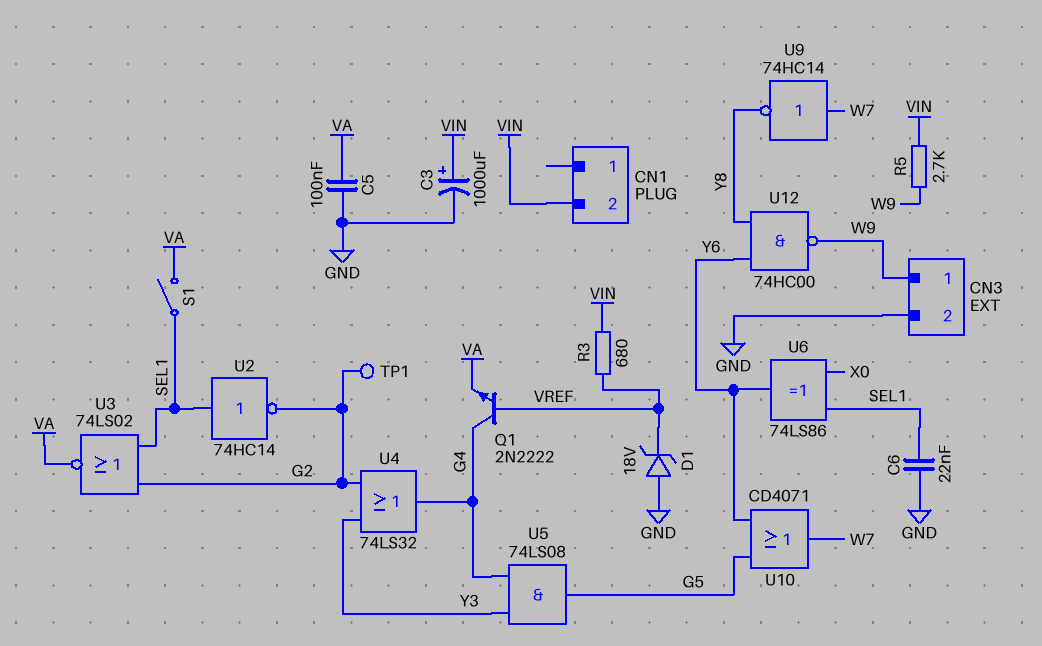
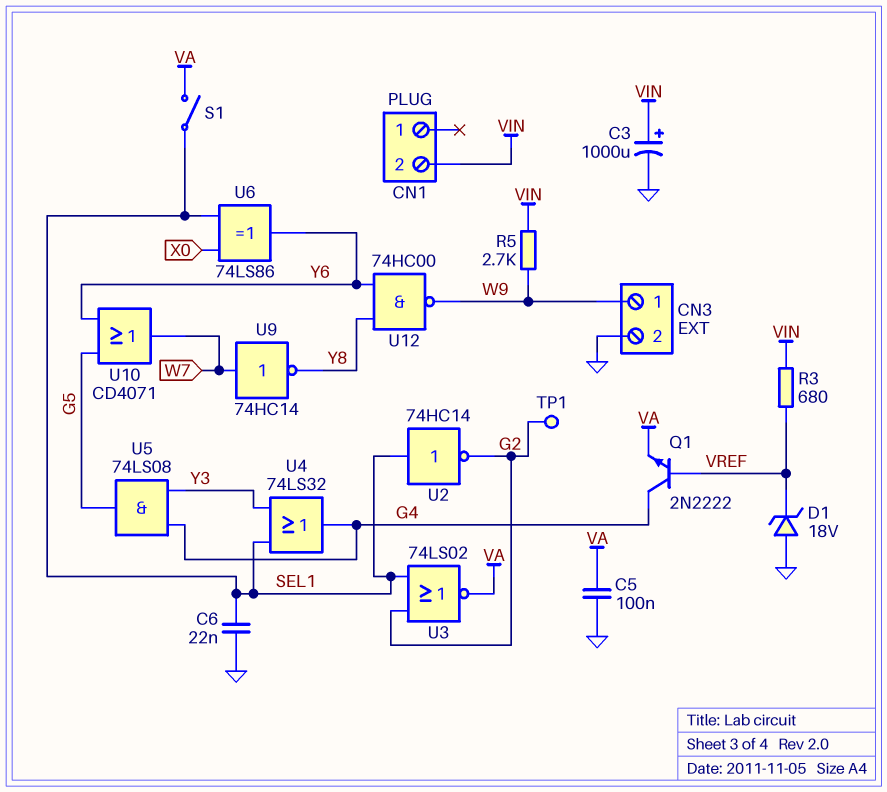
U4: OR 74LS32 (in G2, in Y3, out G4) -> OR 74LS32 (in SEL1, in Y3, out G4)

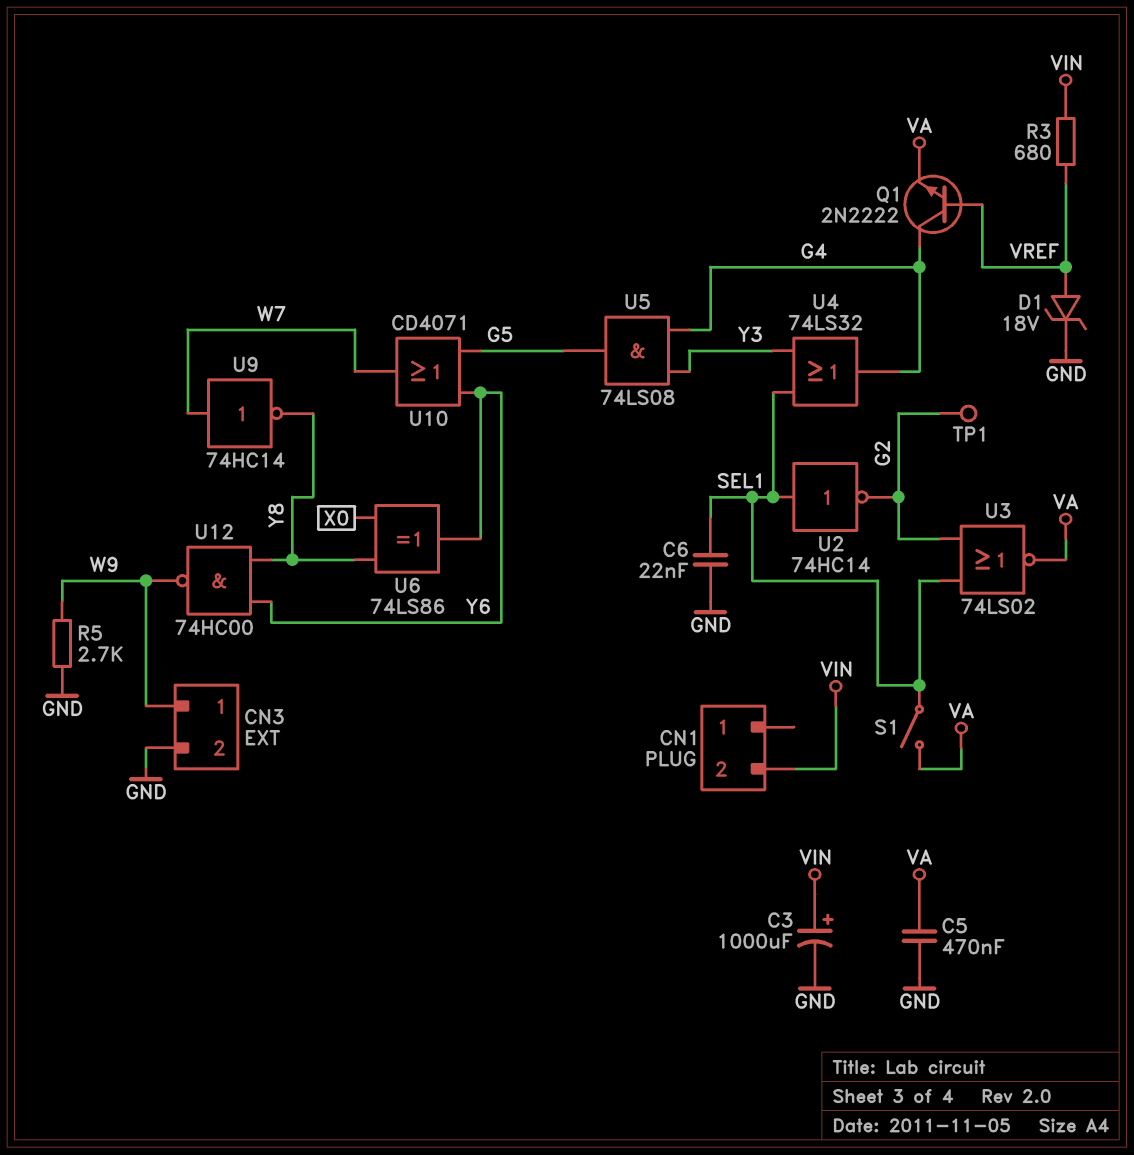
C5: 100nF (GND, VA) -> 470nF (GND, VA)
D1: zener 18V (A GND, K VREF) -> zener 18V (A VREF, K GND)
R5: 2.7k (VIN, W9) -> 2.7k (GND, W9)
U6: XOR 74LS86 (in SEL1, in X0, out Y6) -> XOR 74LS86 (in X0, in Y8, out Y6)

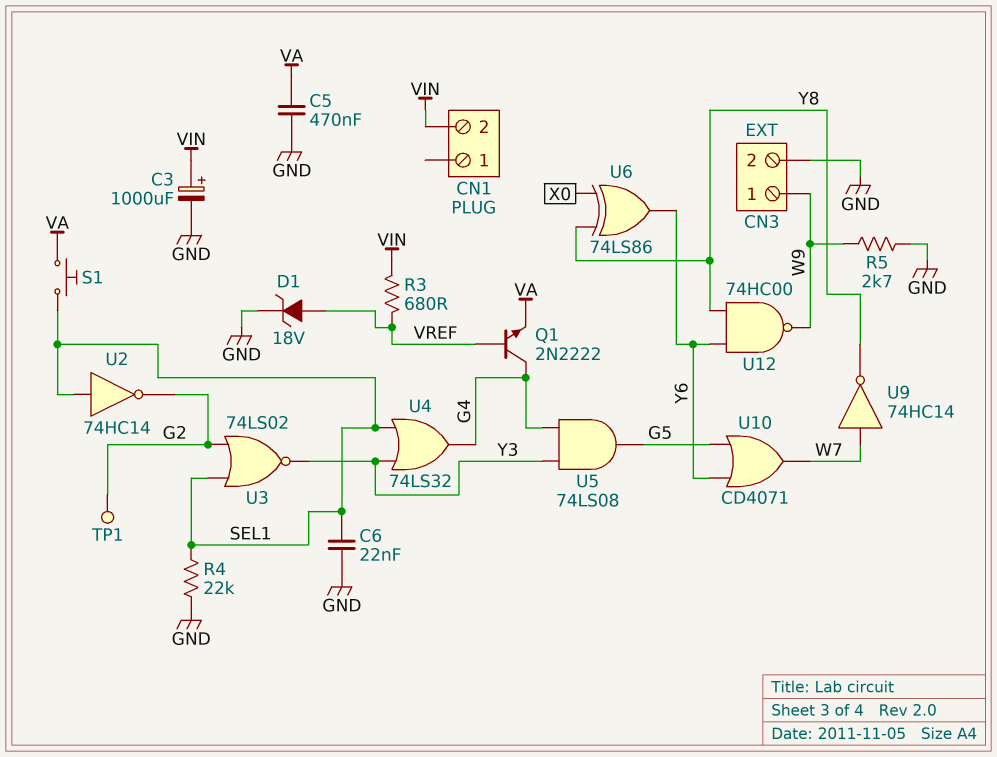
R4: none -> 22k (GND, SEL1)
S1: switch (SEL1, VA) -> button (SEL1, VA)
U3: NOR 74LS02 (in G2, in SEL1, out VA) -> NOR 74LS02 (in G2, in SEL1, out Y3)

